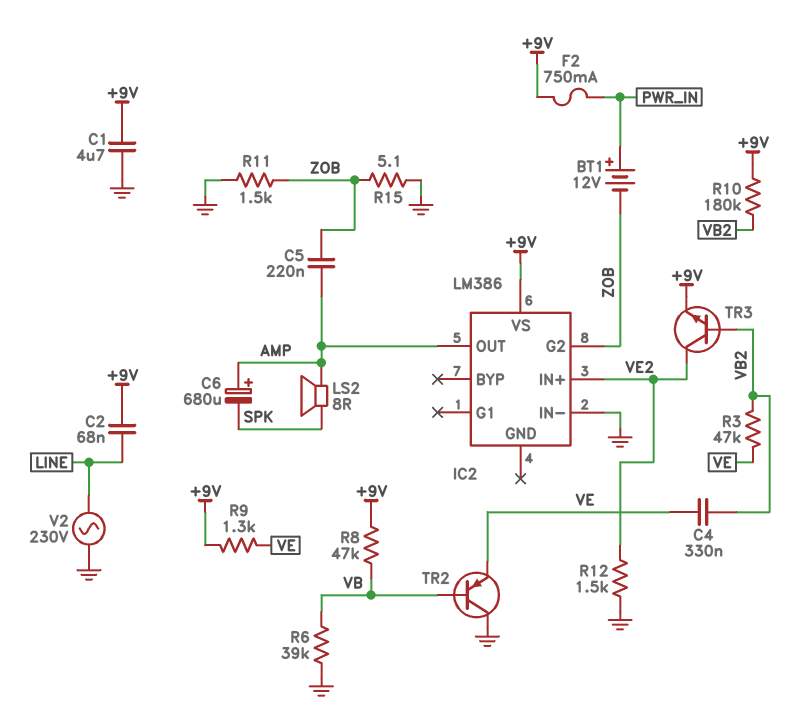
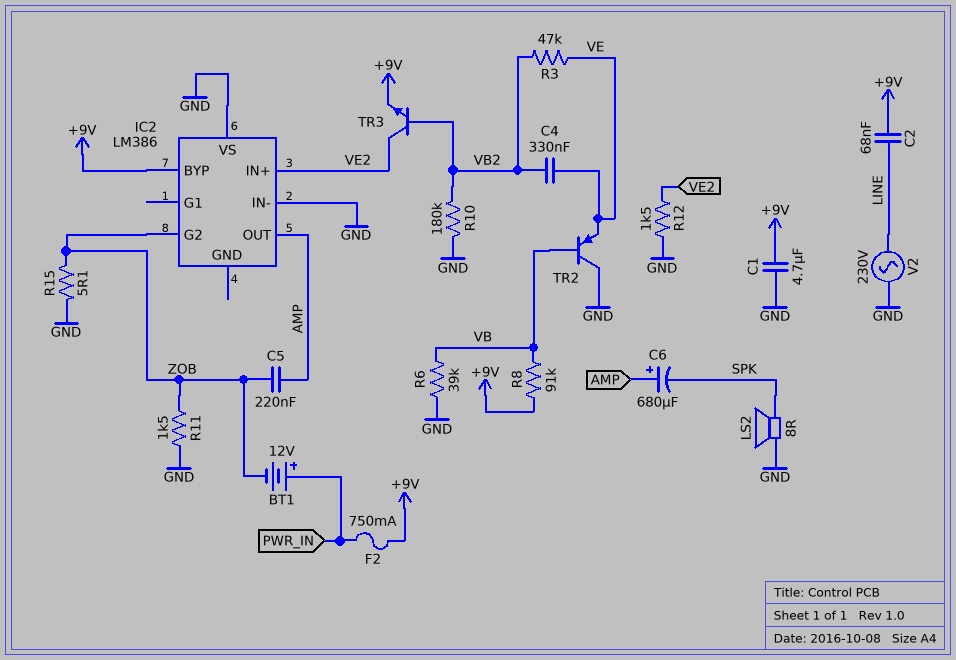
IC2 pin BYP: none -> +9V
IC2 pin VS: +9V -> GND
LS2: speaker 8R (AMP, SPK) -> speaker 8R (GND, SPK)
R8: 47k (+9V, VB) -> 91k (+9V, VB)
R9: 1.3k (+9V, VE) -> none
R10: 180k (+9V, VB2) -> 180k (GND, VB2)

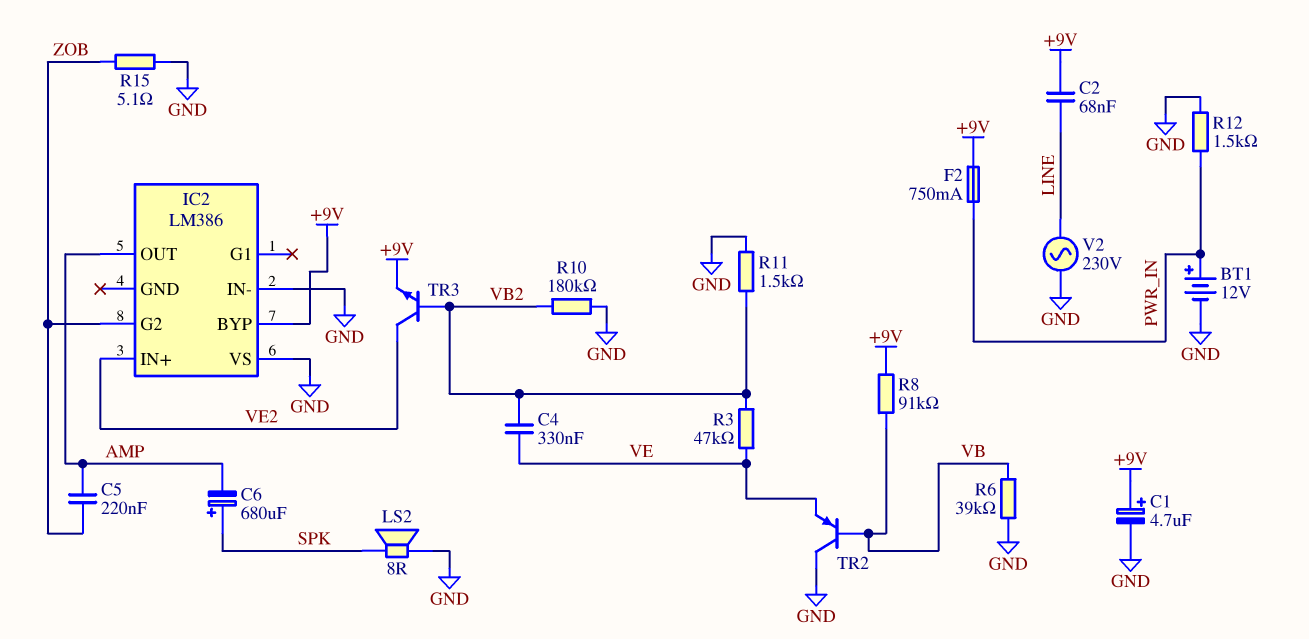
BT1: 12V (plus PWR_IN, minus ZOB) -> 12V (plus PWR_IN, minus GND)
C1: 4.7uF (+9V, GND) -> 4.7uF (plus +9V, minus GND)
C6: 680uF (plus AMP, minus SPK) -> 680uF (plus SPK, minus AMP)
R11: 1.5k (GND, ZOB) -> 1.5k (GND, VB2)
R12: 1.5k (GND, VE2) -> 1.5k (GND, PWR_IN)

